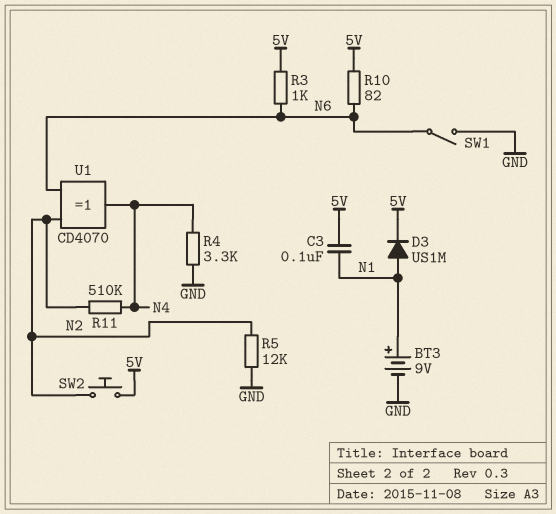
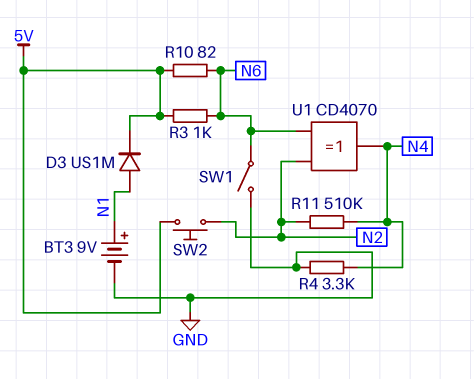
C3: 100nF (5V, N1) -> none
R5: 12k (GND, N2) -> none

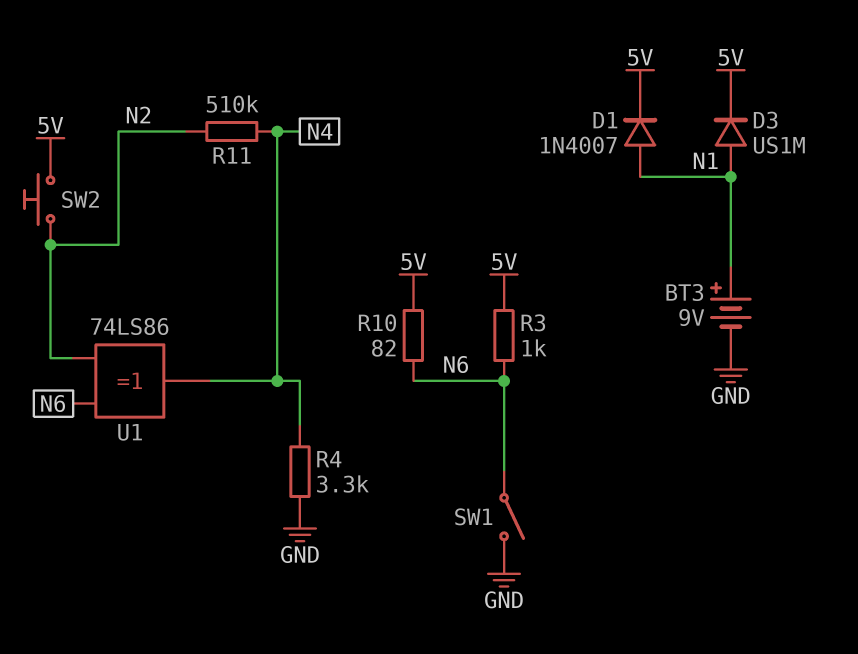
D1: none -> diode 1N4007 (A N1, K 5V)
U1: XOR CD4070 (in N2, in N6, out N4) -> XOR 74LS86 (in N2, in N6, out N4)

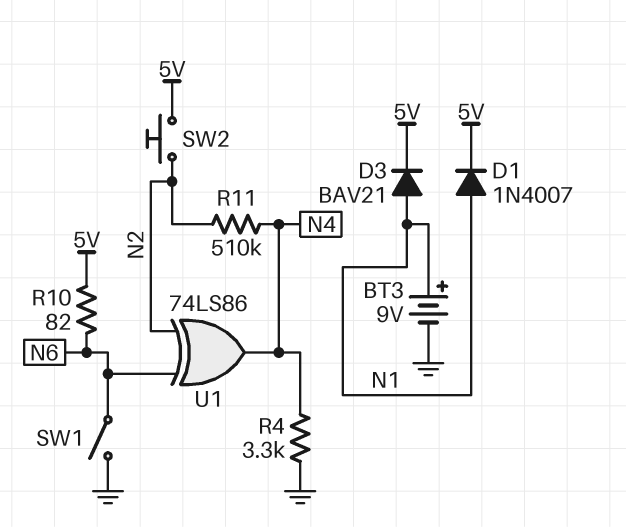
D3: diode US1M (A N1, K 5V) -> diode BAV21 (A N1, K 5V)
R3: 1k (5V, N6) -> none

